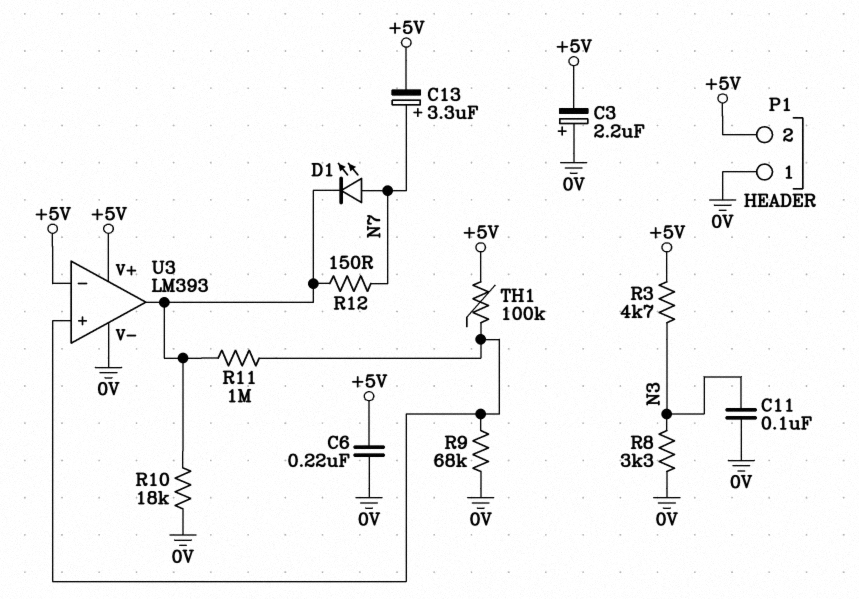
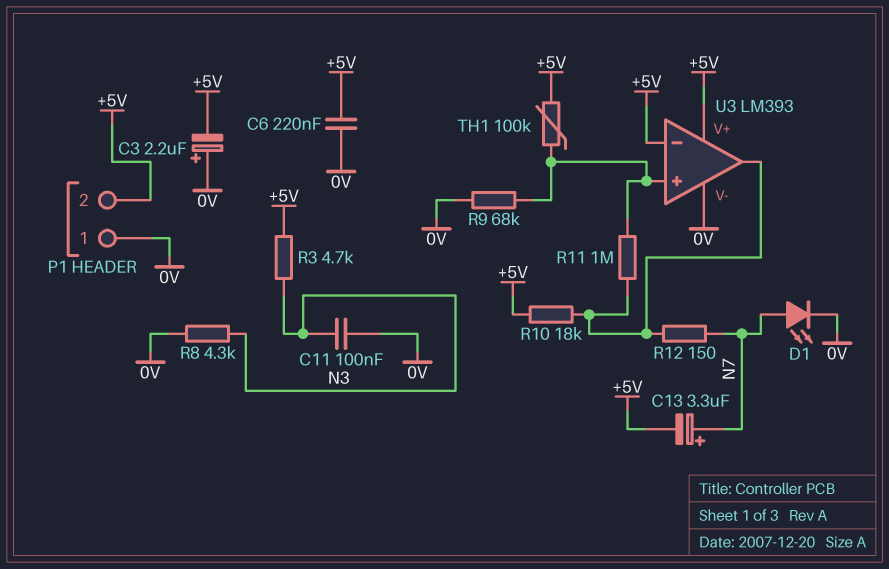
D1: LED (A N7, K U3/out) -> LED (A N7, K 0V)
R8: 3.3k (0V, N3) -> 4.3k (0V, N3)
R10: 18k (0V, U3/out) -> 18k (+5V, U3/out)

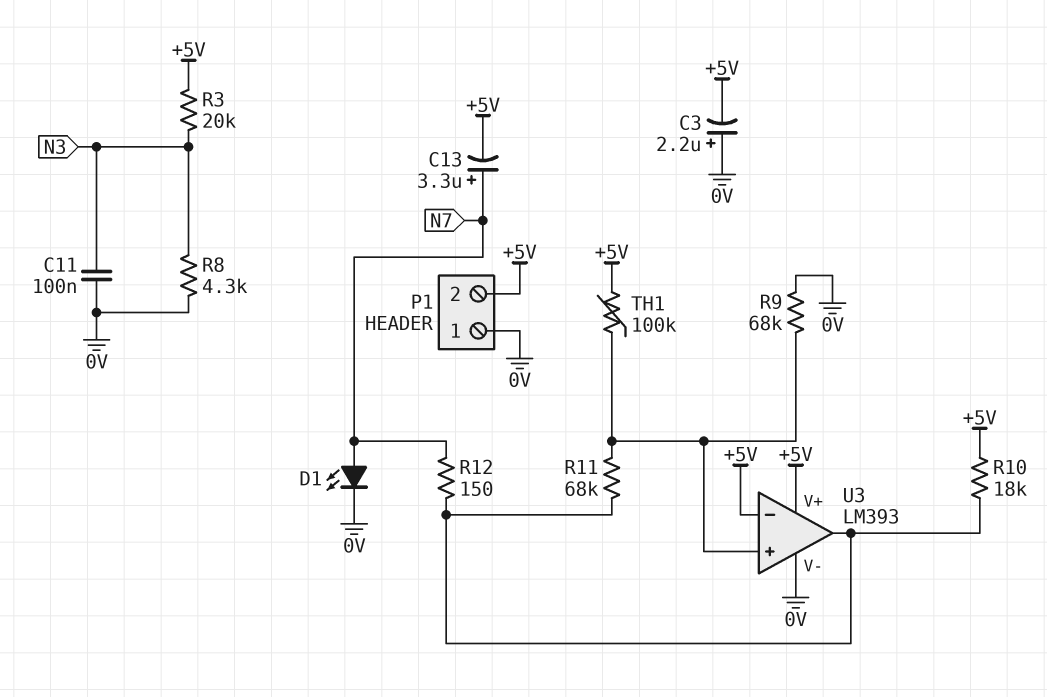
C6: 220nF (+5V, 0V) -> none
R3: 4.7k (+5V, N3) -> 20k (+5V, N3)
R11: 1M (U3/in+, U3/out) -> 68k (U3/in+, U3/out)

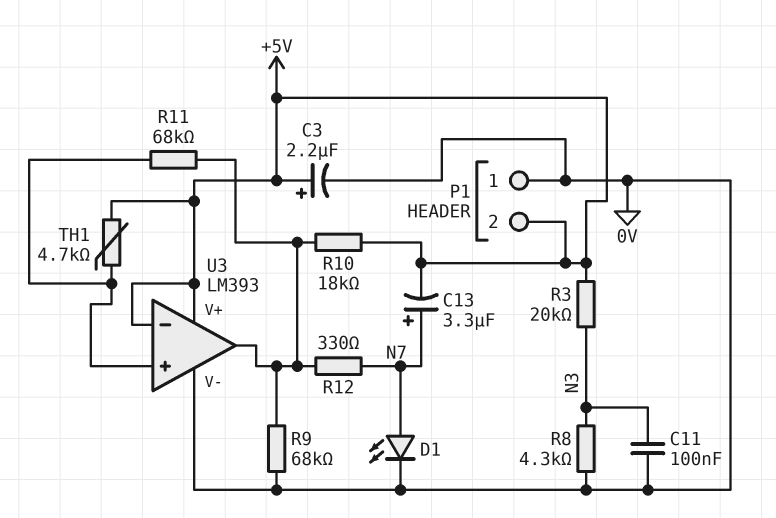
C3: 2.2uF (plus 0V, minus +5V) -> 2.2uF (plus +5V, minus 0V)
R9: 68k (0V, U3/in+) -> 68k (0V, U3/out)
R12: 150 (N7, U3/out) -> 330 (N7, U3/out)
TH1: 100k (+5V, U3/in+) -> 4.7k (+5V, U3/in+)

